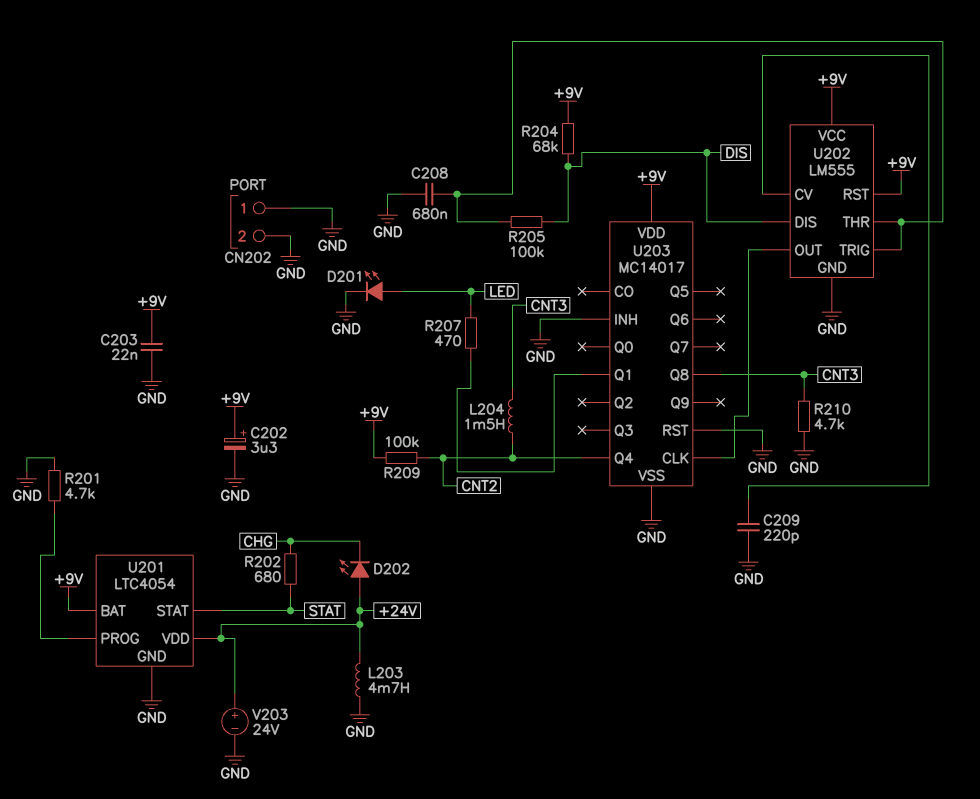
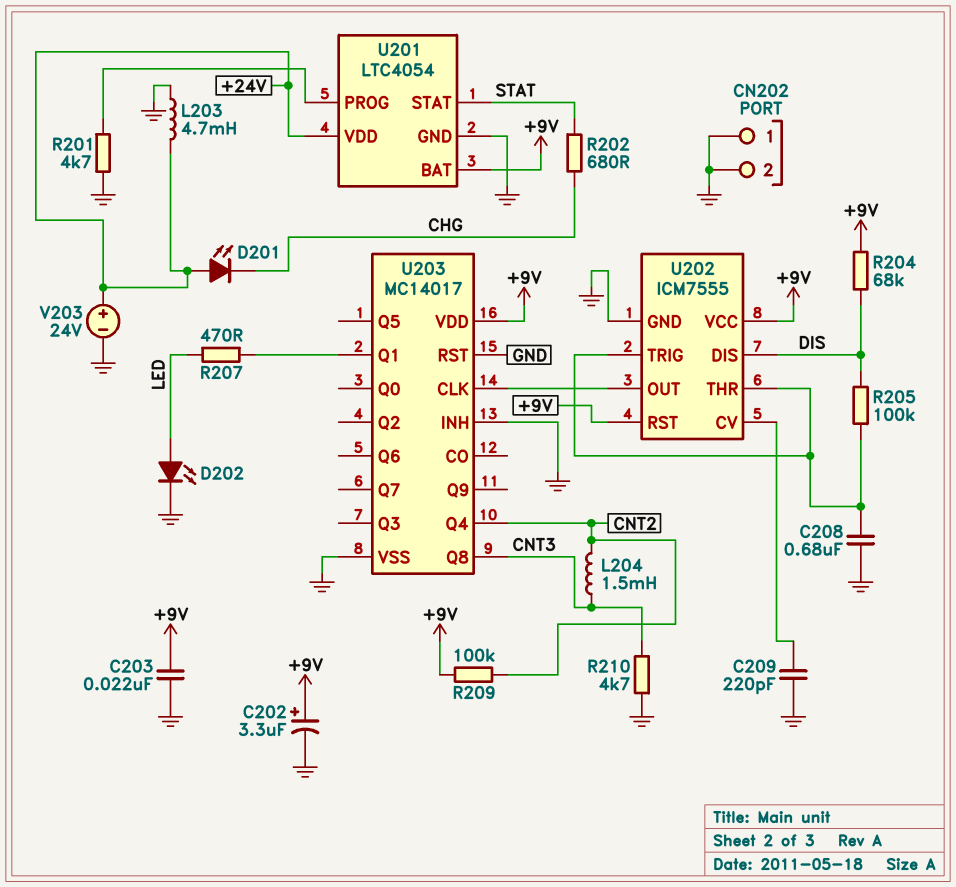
D201: LED (A LED, K GND) -> LED (A +24V, K CHG)
D202: LED (A +24V, K CHG) -> LED (A LED, K GND)
U202: LM555 -> ICM7555

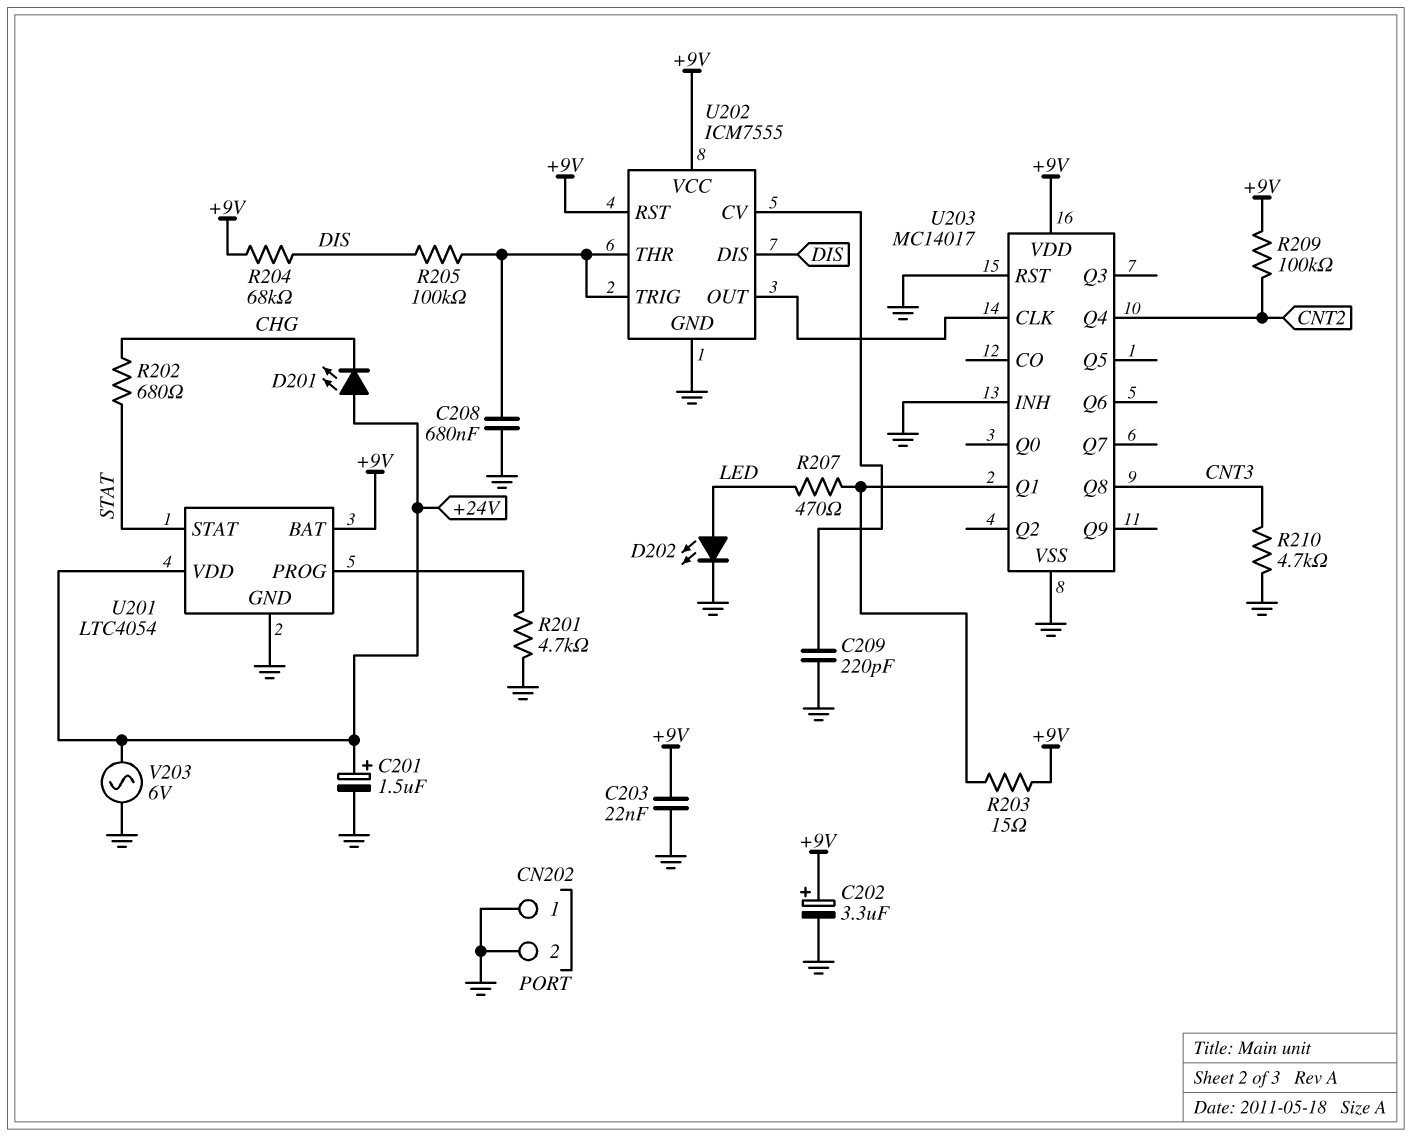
C201: none -> 1.5uF (plus +24V, minus GND)
L203: 4.7mH (+24V, GND) -> none
L204: 1.5mH (CNT2, CNT3) -> none
R203: none -> 15 (+9V, U203/Q1)
V203: 24V (plus +24V, minus GND) -> AC 6V (+24V, GND)

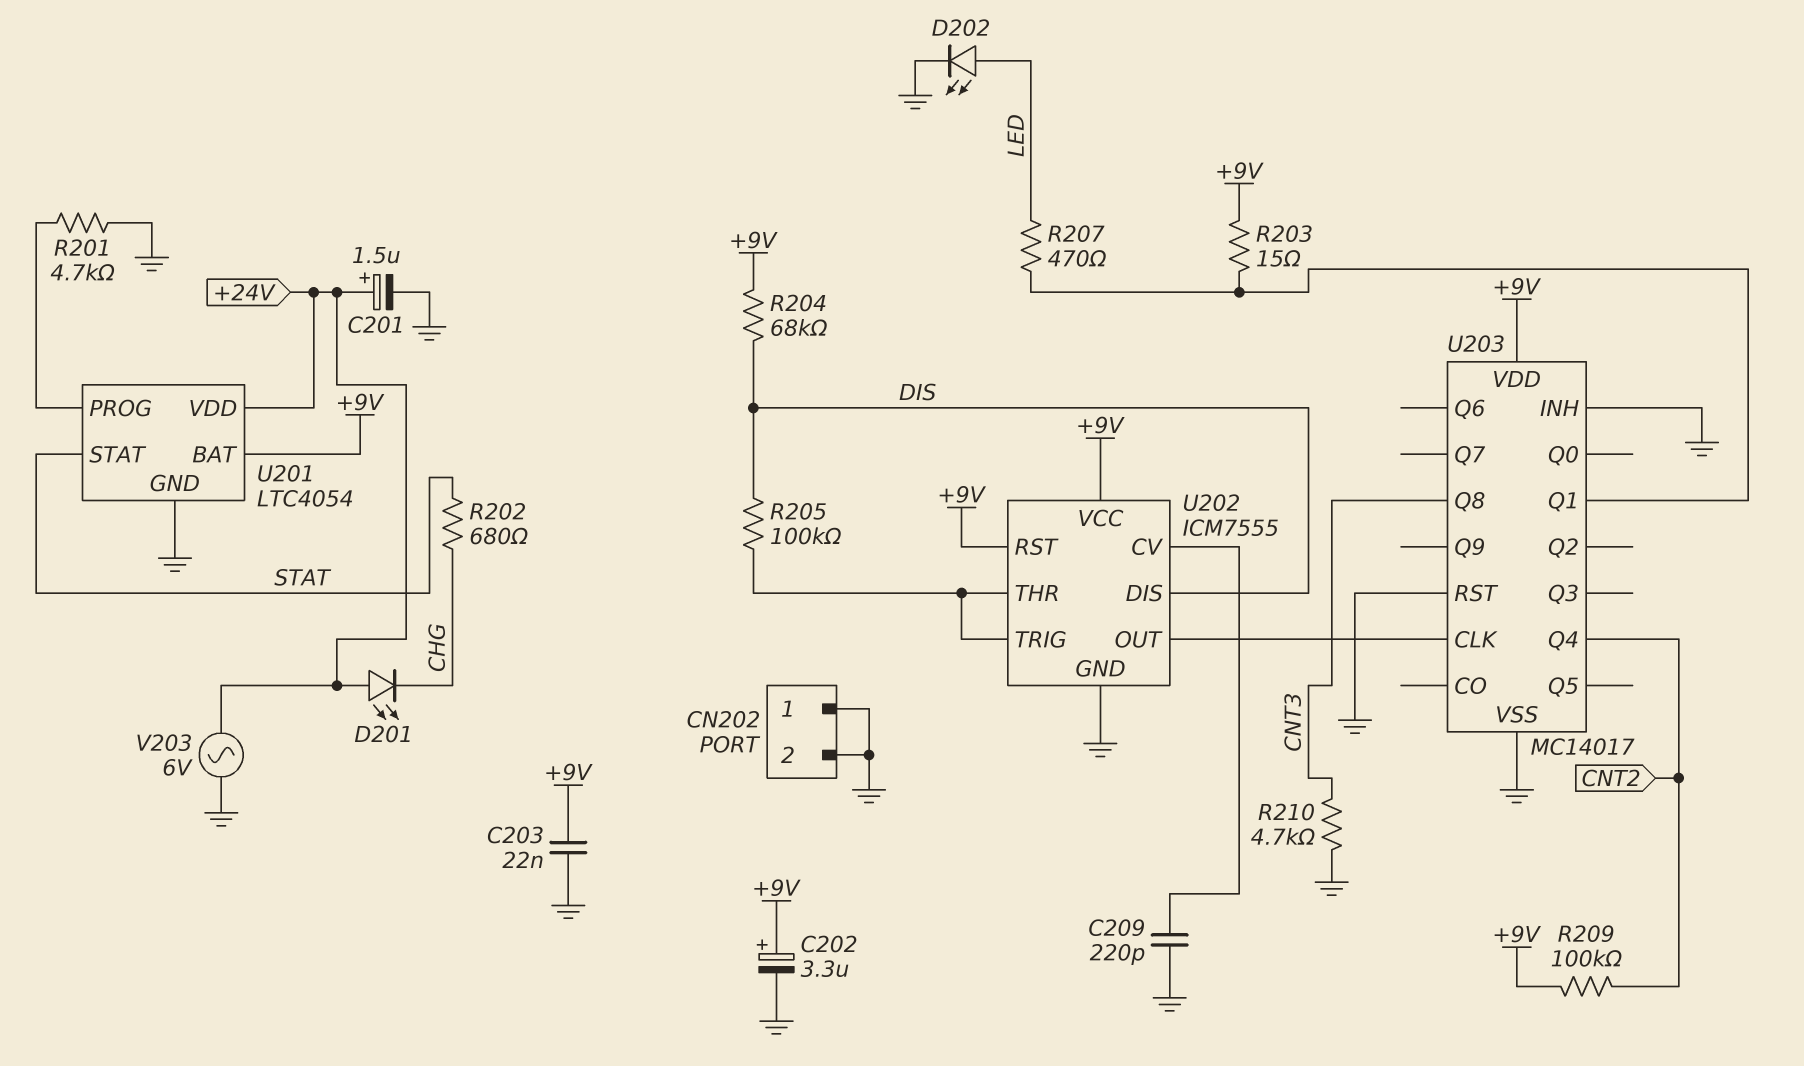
C208: 680nF (GND, U202/THR) -> none

